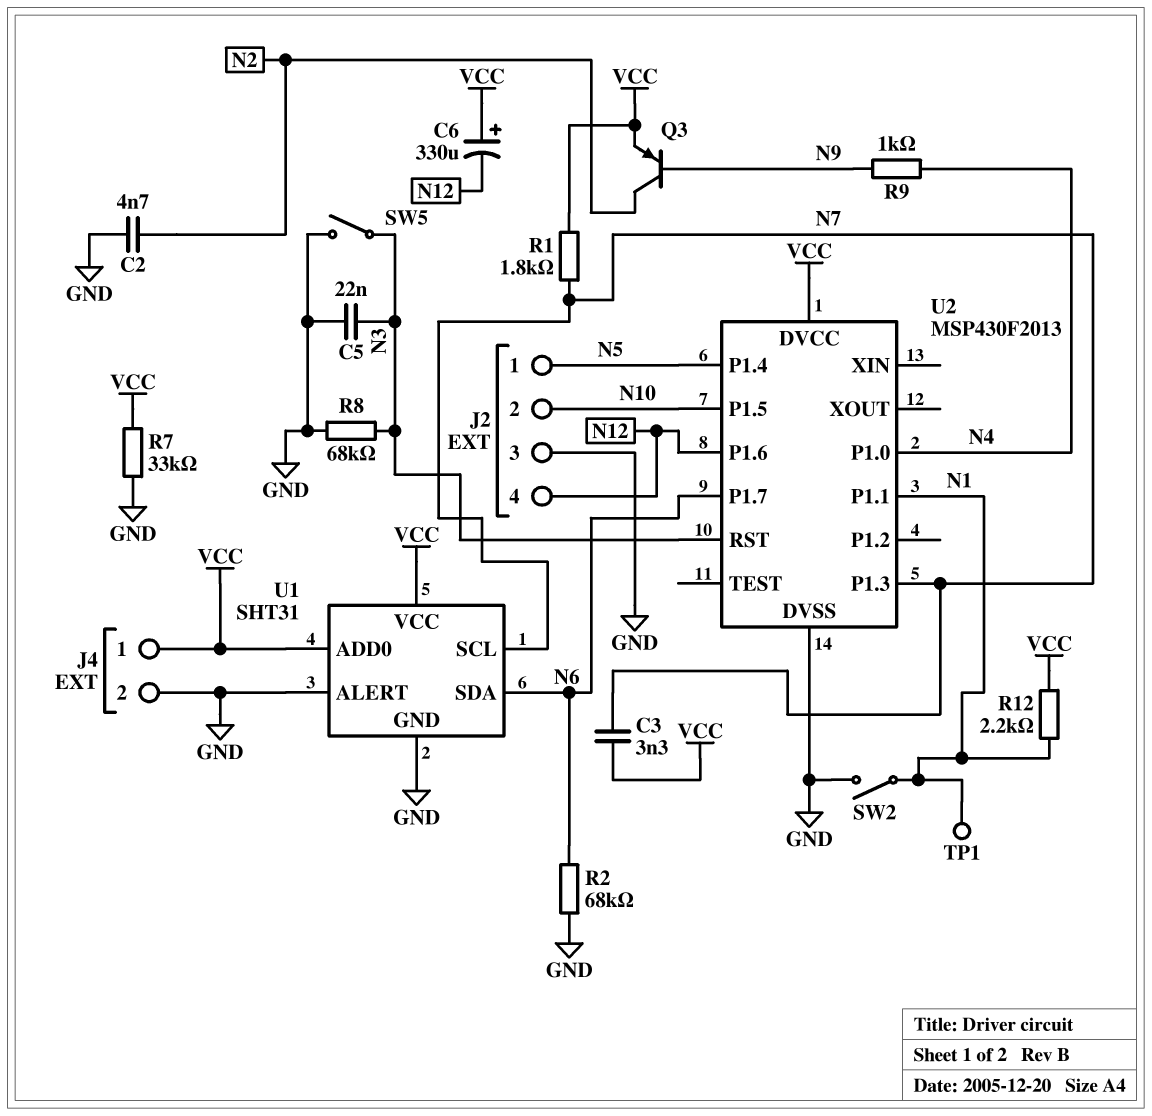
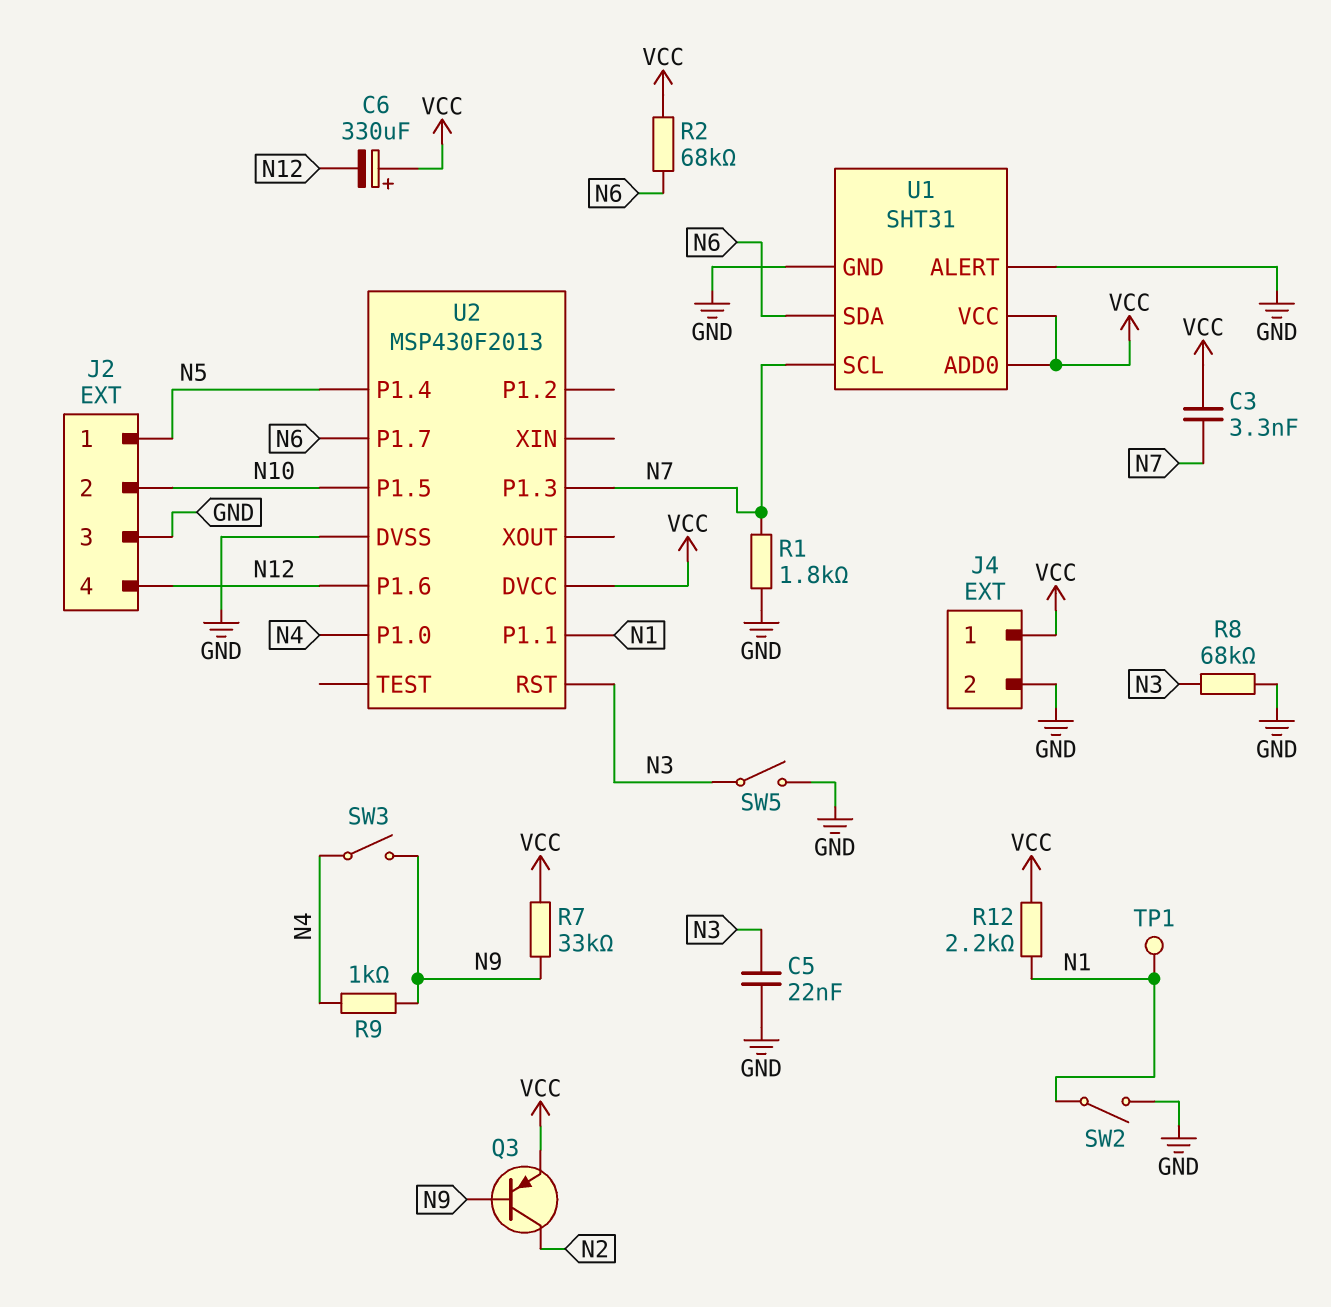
C2: 4.7nF (GND, N2) -> none
R1: 1.8k (N7, VCC) -> 1.8k (GND, N7)
R2: 68k (GND, N6) -> 68k (N6, VCC)
R7: 33k (GND, VCC) -> 33k (N9, VCC)
SW3: none -> switch (N4, N9)

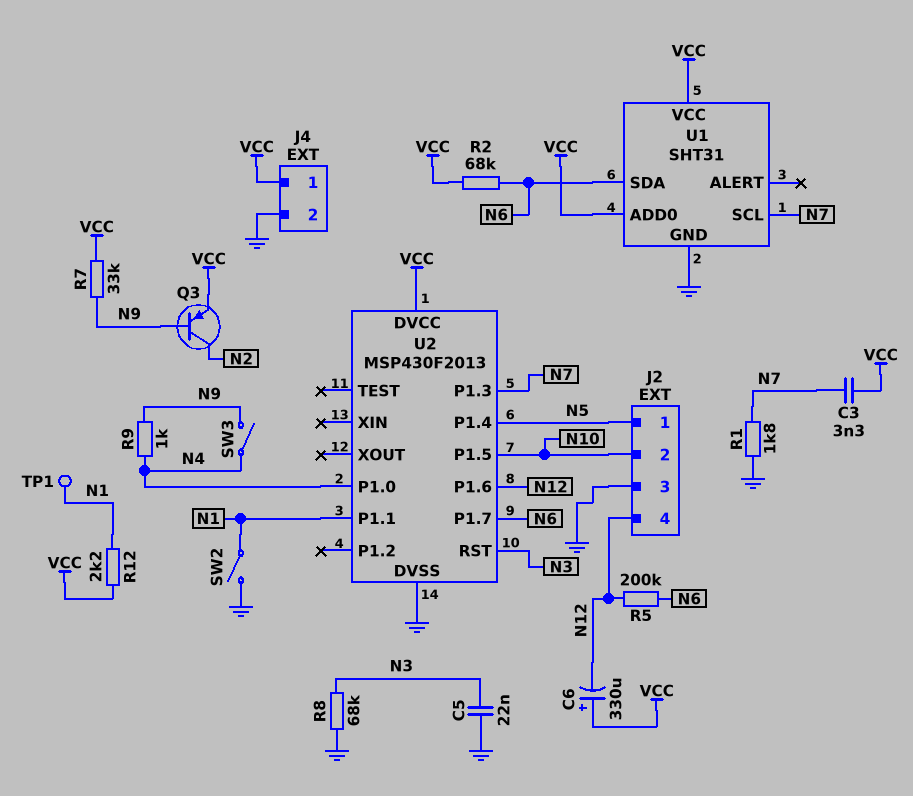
R5: none -> 200k (N6, N12)
SW5: switch (GND, N3) -> none
U1 pin ALERT: GND -> none

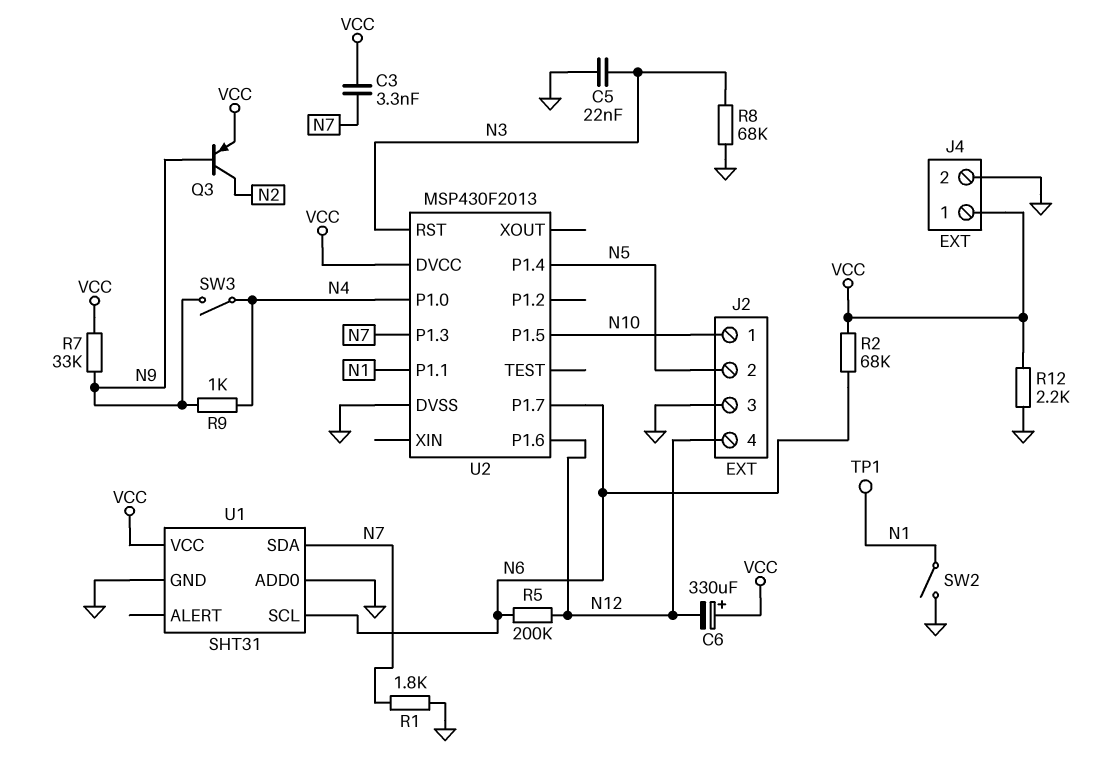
J2 pin 1: N5 -> N10
J2 pin 2: N10 -> N5
R12: 2.2k (N1, VCC) -> 2.2k (GND, VCC)
U1 pin ADD0: VCC -> GND
U1 pin SCL: N7 -> N6
U1 pin SDA: N6 -> N7

